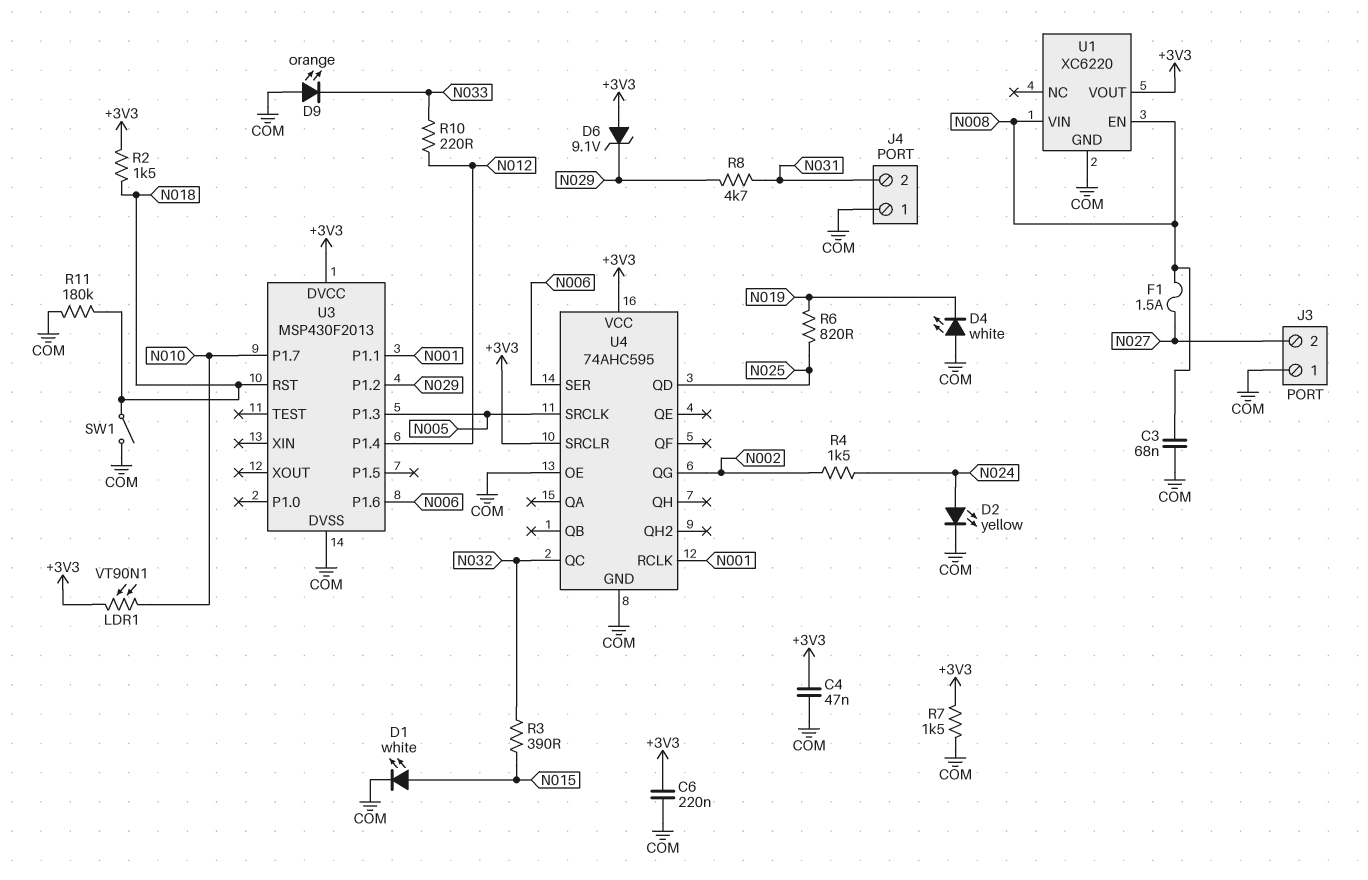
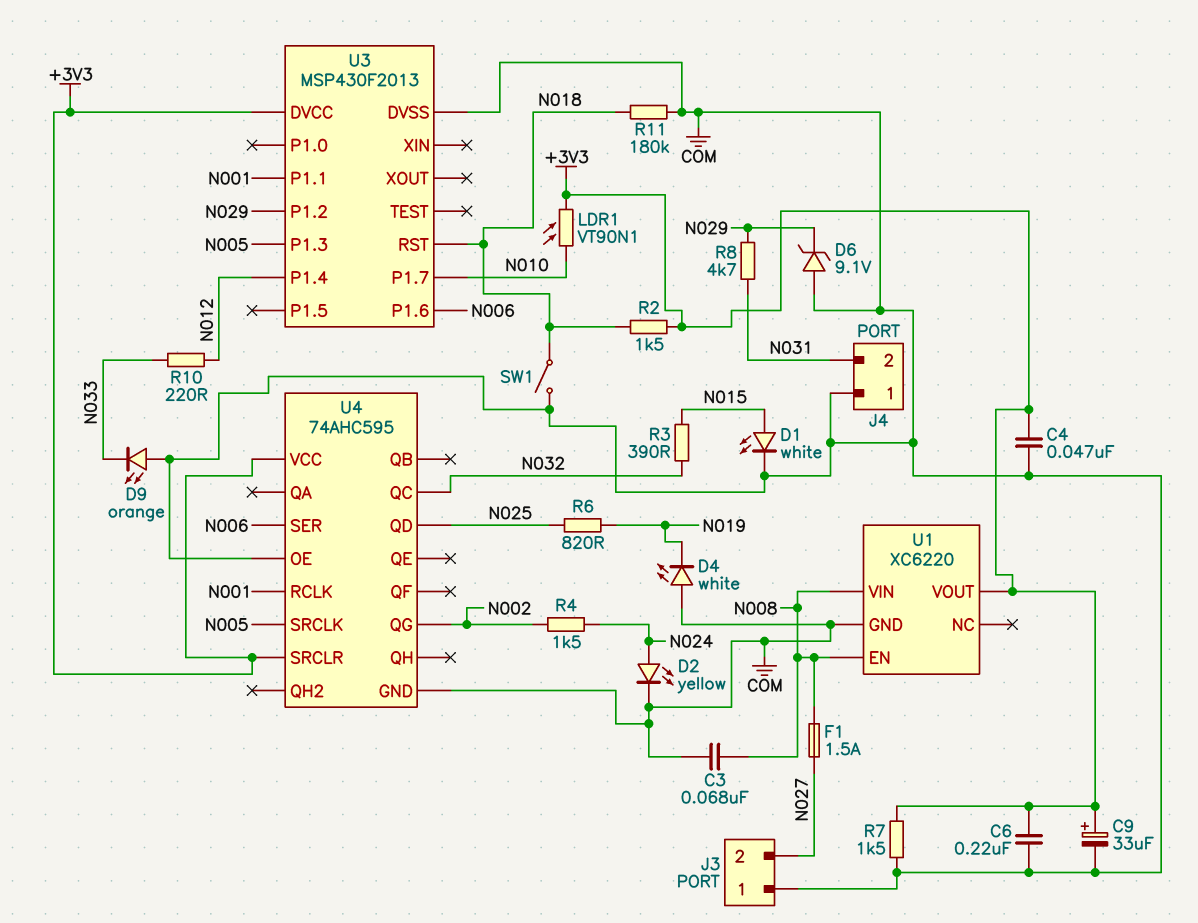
C9: none -> 33uF (plus +3V3, minus COM)
D6: zener 9.1V (A +3V3, K N029) -> zener 9.1V (A COM, K N029)

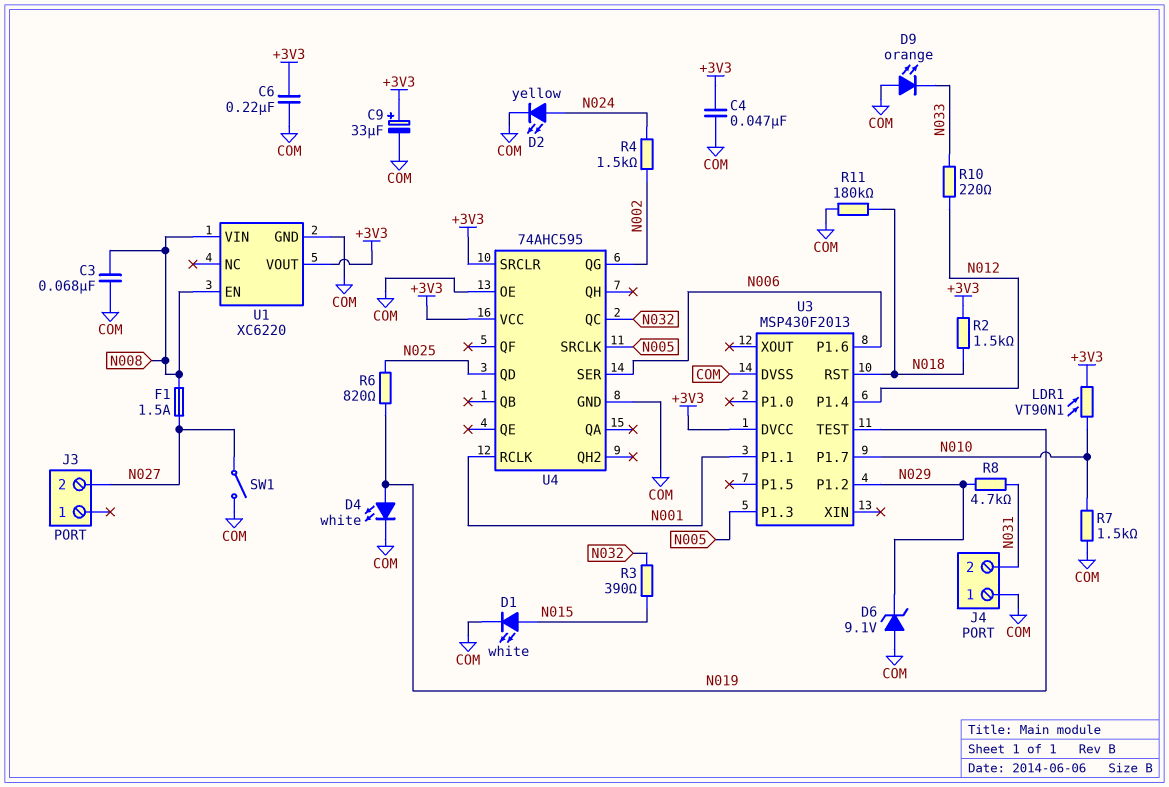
D4: LED white (A COM, K N019) -> LED white (A N019, K COM)
J3 pin 1: COM -> none
R7: 1.5k (+3V3, COM) -> 1.5k (COM, N010)
SW1: switch (COM, N018) -> switch (COM, N027)
U3 pin TEST: none -> N019

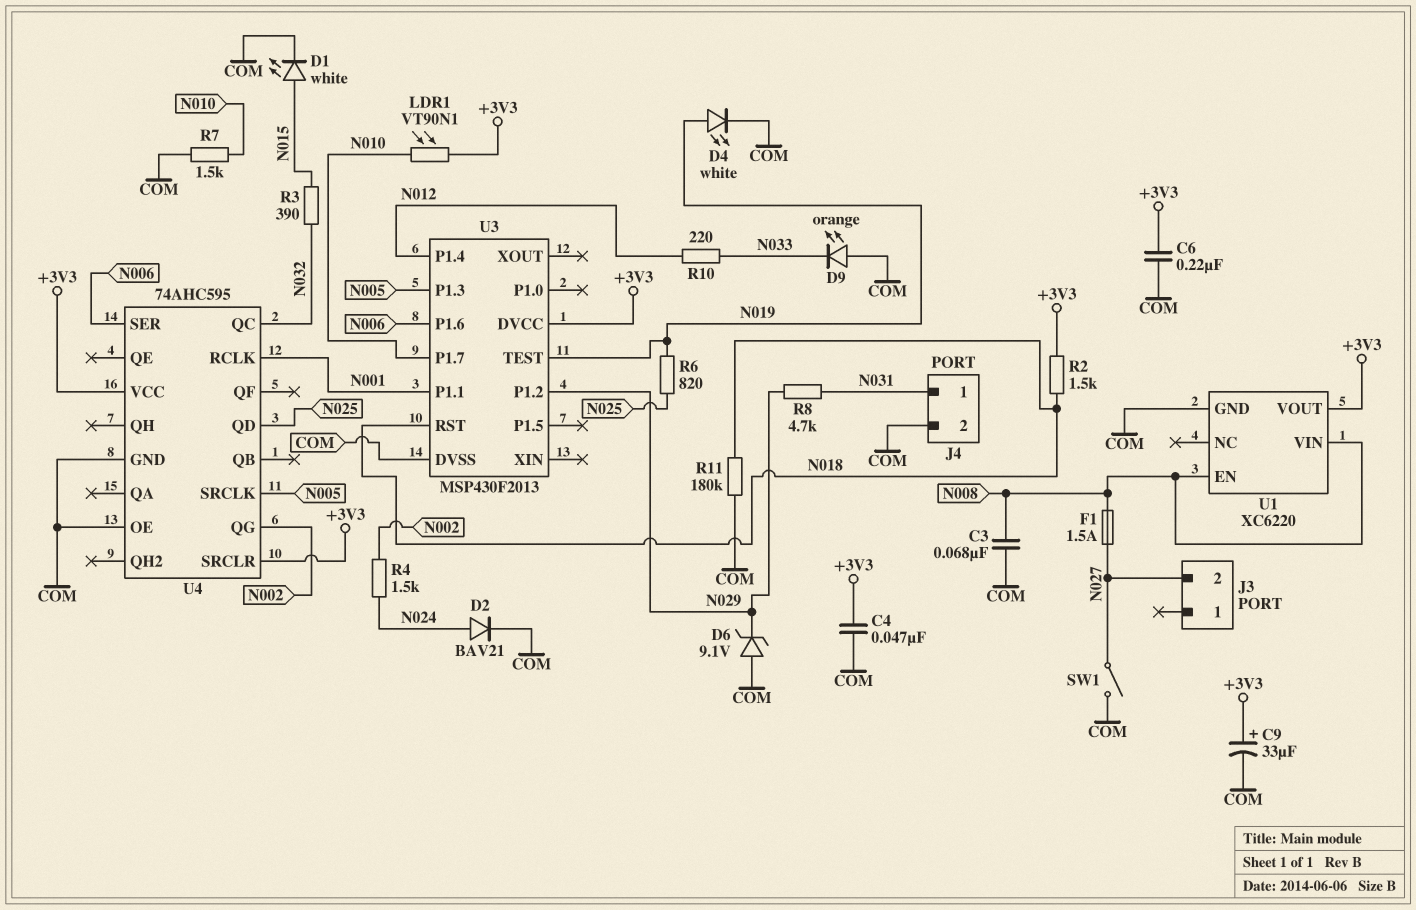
D2: LED yellow (A N024, K COM) -> diode BAV21 (A N024, K COM)
J4 pin 1: COM -> N031
J4 pin 2: N031 -> COM

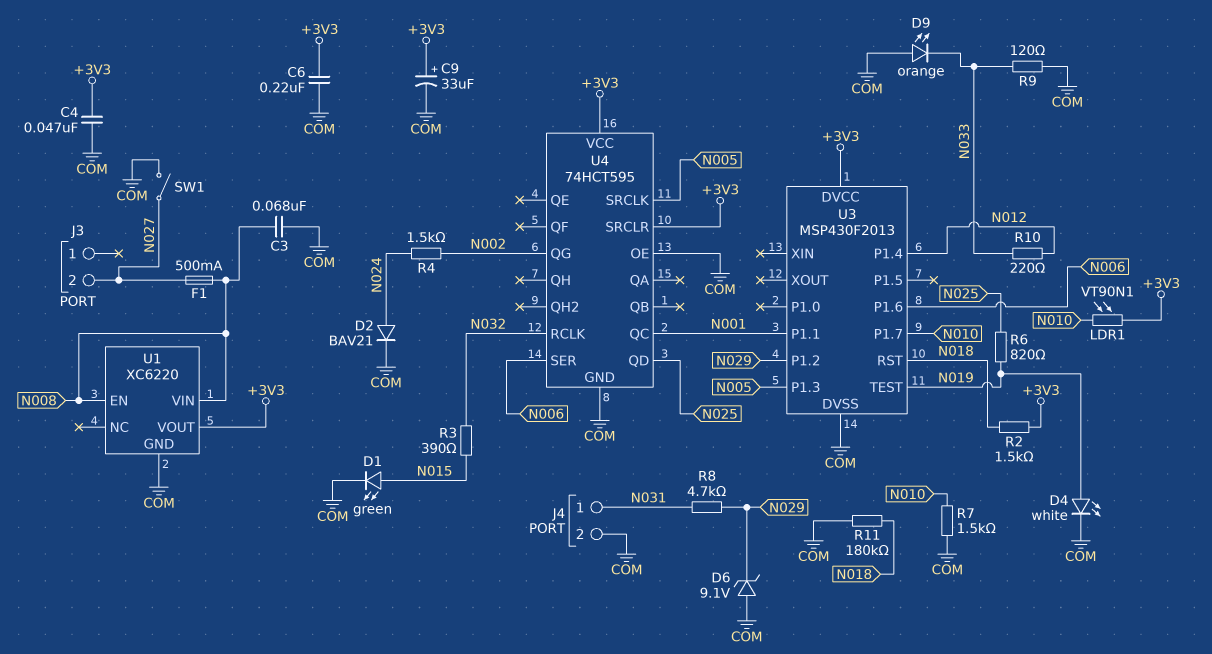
D1: LED white (A N015, K COM) -> LED green (A N015, K COM)
F1: 1.5A (N008, N027) -> 500mA (N008, N027)
R9: none -> 120 (COM, N033)
U4: 74AHC595 -> 74HCT595
U4 pin QC: N032 -> N001
U4 pin RCLK: N001 -> N032

